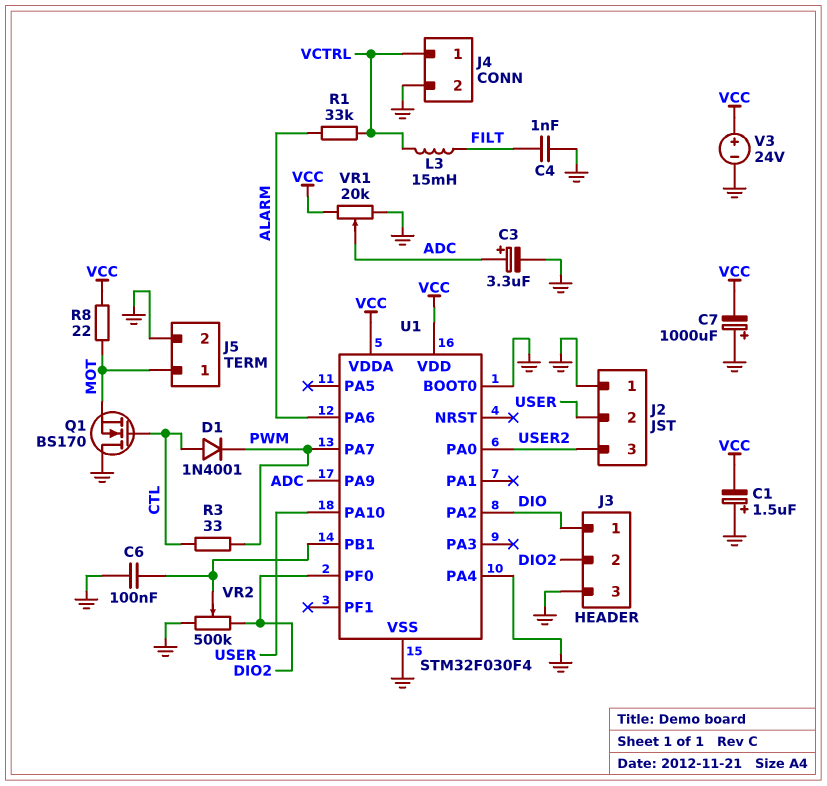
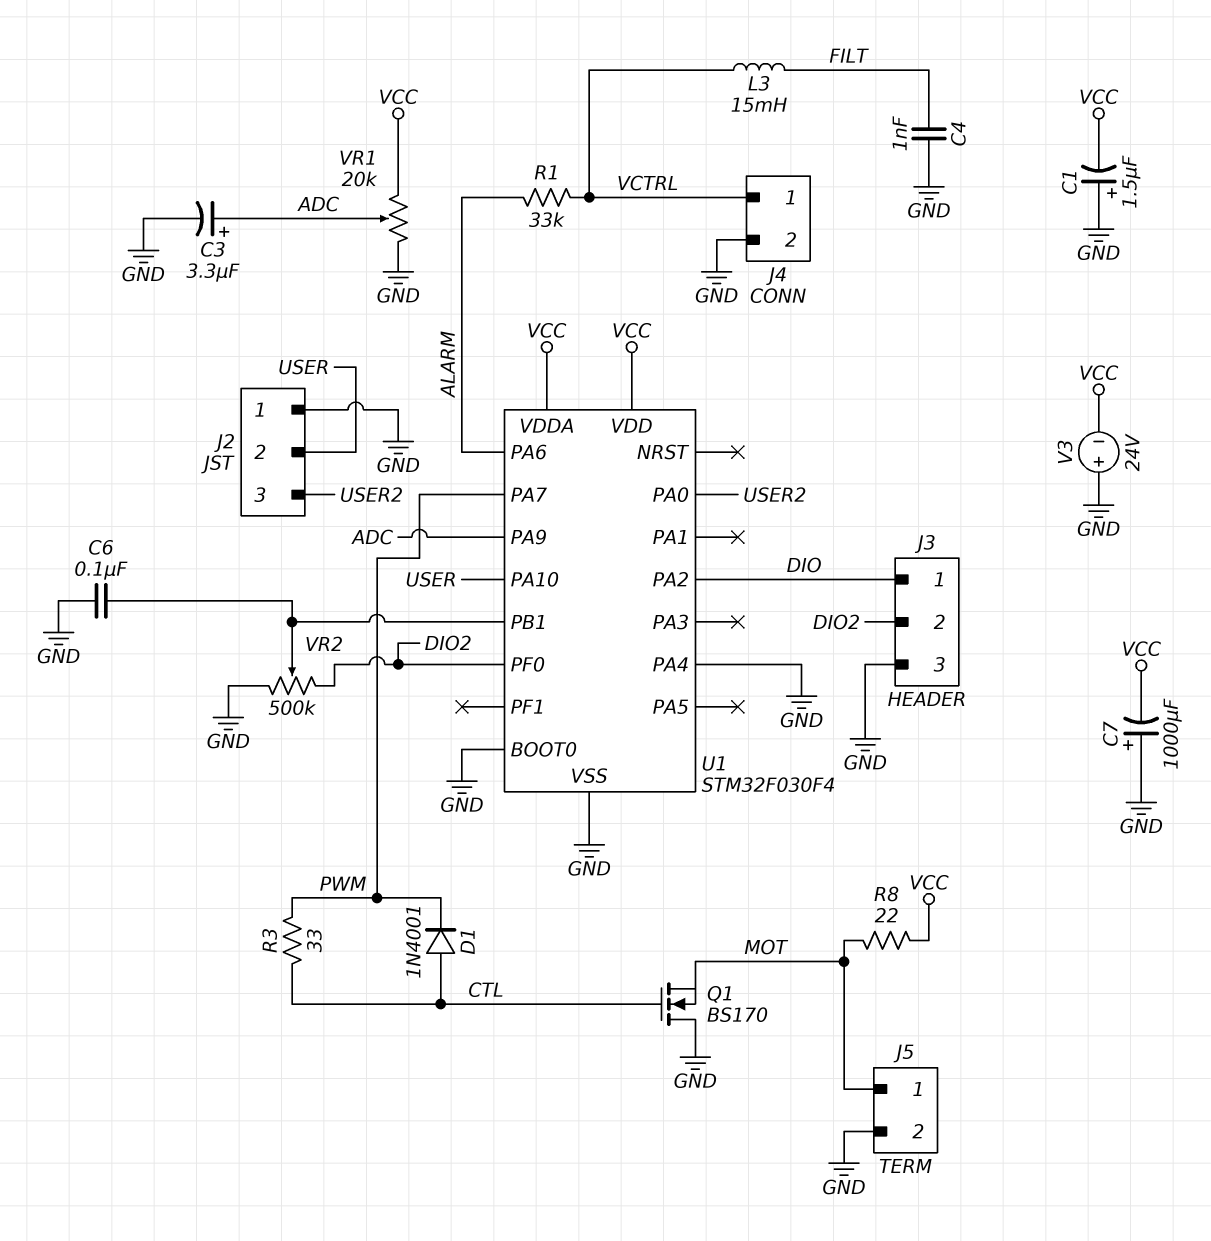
V3: 24V (plus VCC, minus GND) -> 24V (plus GND, minus VCC)

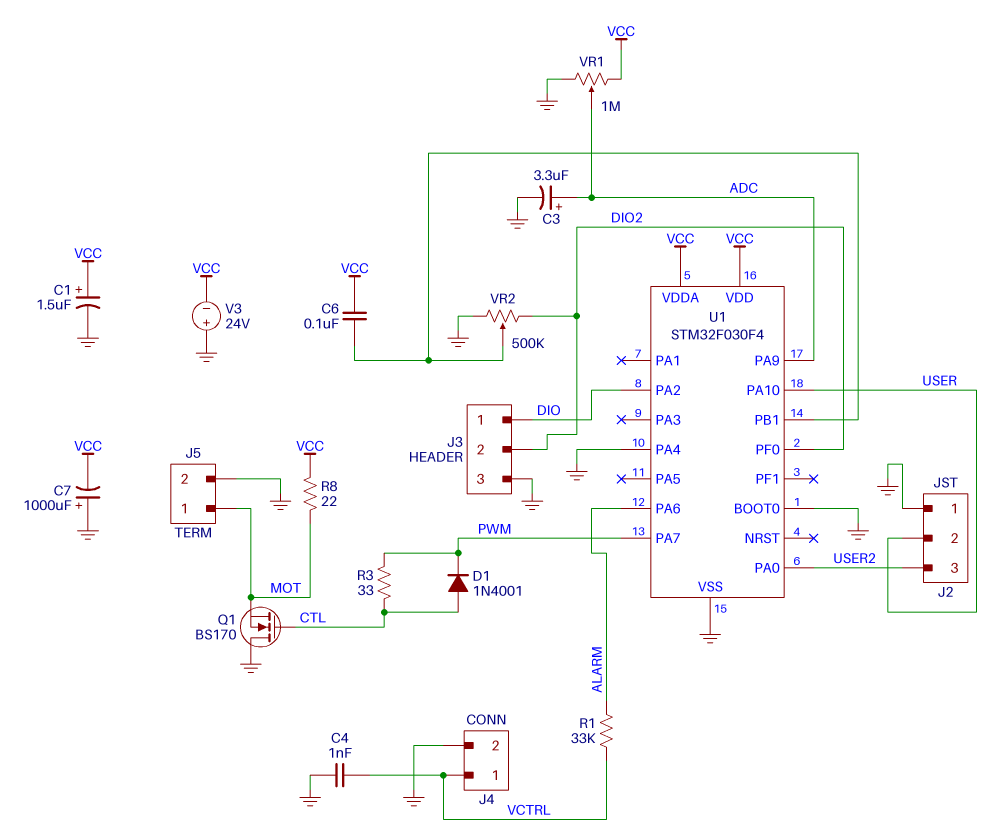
C1: 1.5uF (plus GND, minus VCC) -> 1.5uF (plus VCC, minus GND)
C4: 1nF (FILT, GND) -> 1nF (GND, VCTRL)
C6: 100nF (GND, U1/PB1) -> 100nF (U1/PB1, VCC)
L3: 15mH (FILT, VCTRL) -> none
VR1: 20k (GND, VCC, wiper ADC) -> 1M (GND, VCC, wiper ADC)

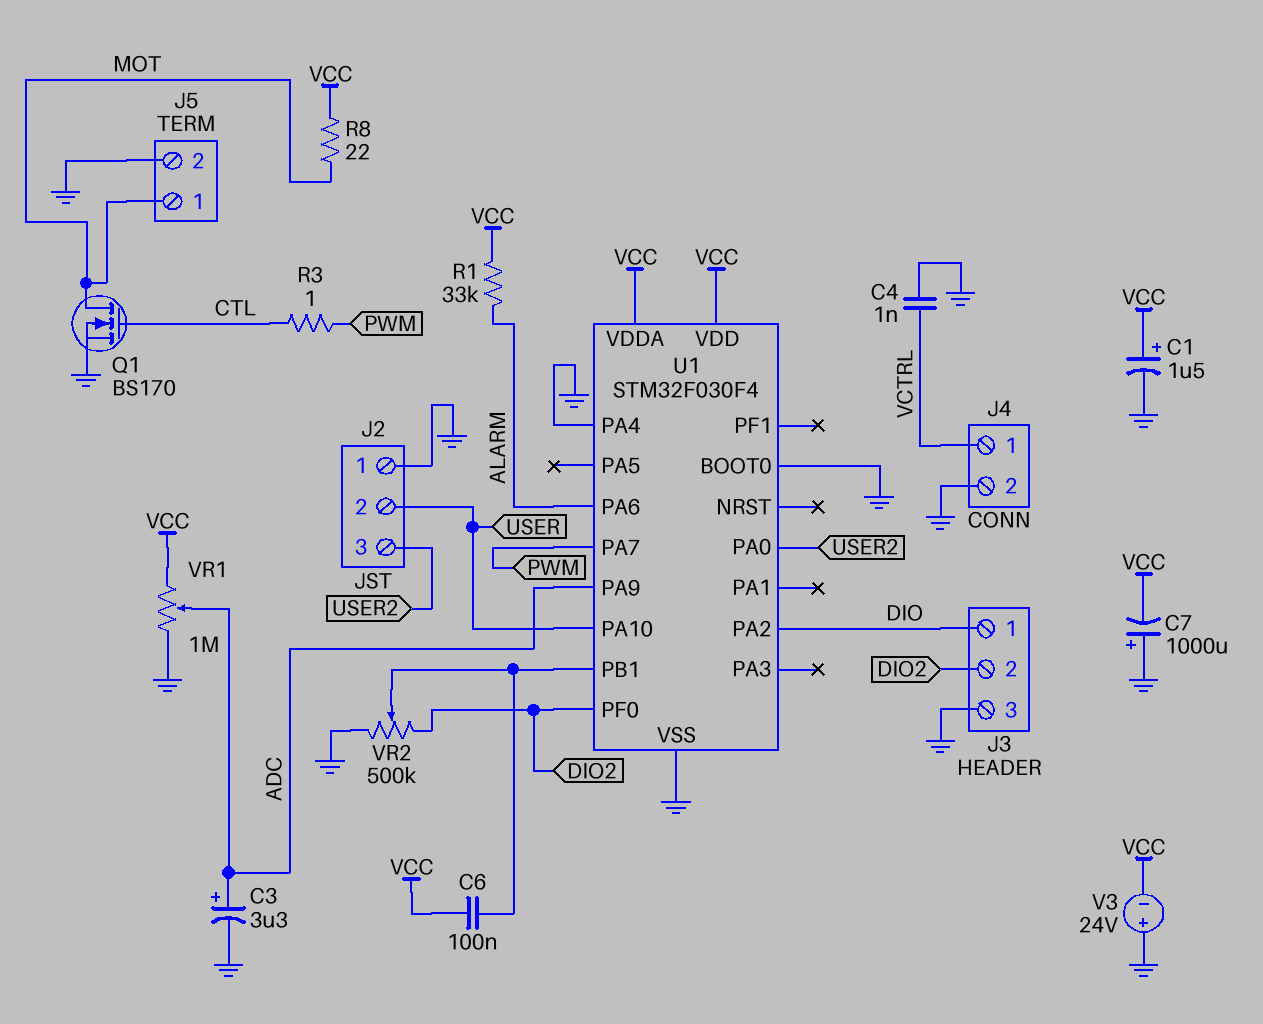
D1: diode 1N4001 (A CTL, K PWM) -> none
Q1: NMOS BS170 (G CTL, D GND, S MOT) -> NMOS BS170 (G CTL, D MOT, S GND)
R1: 33k (ALARM, VCTRL) -> 33k (ALARM, VCC)
R3: 33 (CTL, PWM) -> 1 (CTL, PWM)

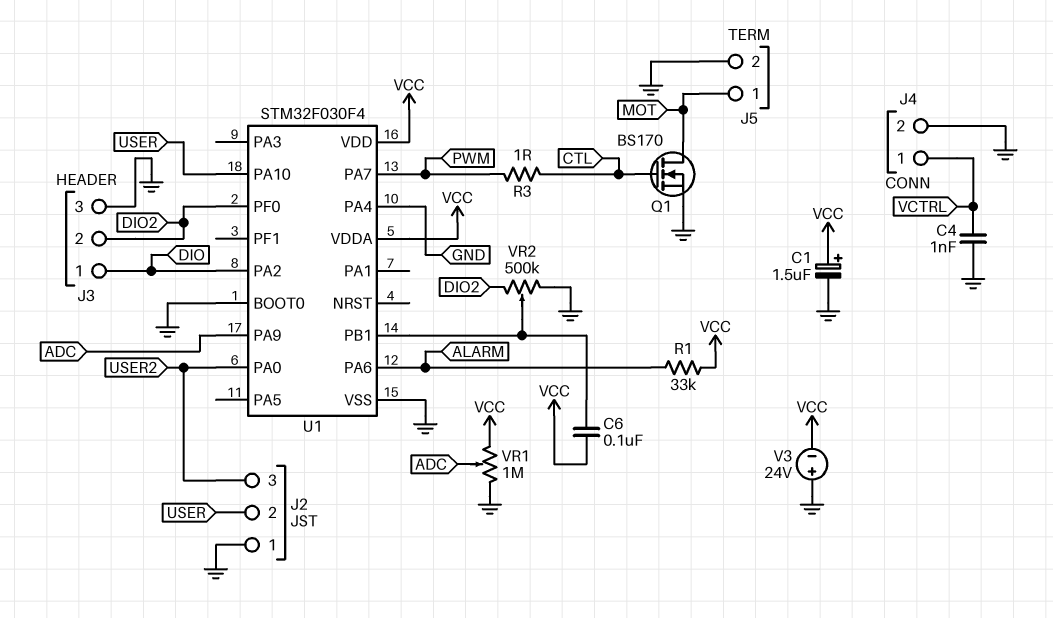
C3: 3.3uF (plus ADC, minus GND) -> none
C7: 1000uF (plus GND, minus VCC) -> none
R8: 22 (MOT, VCC) -> none

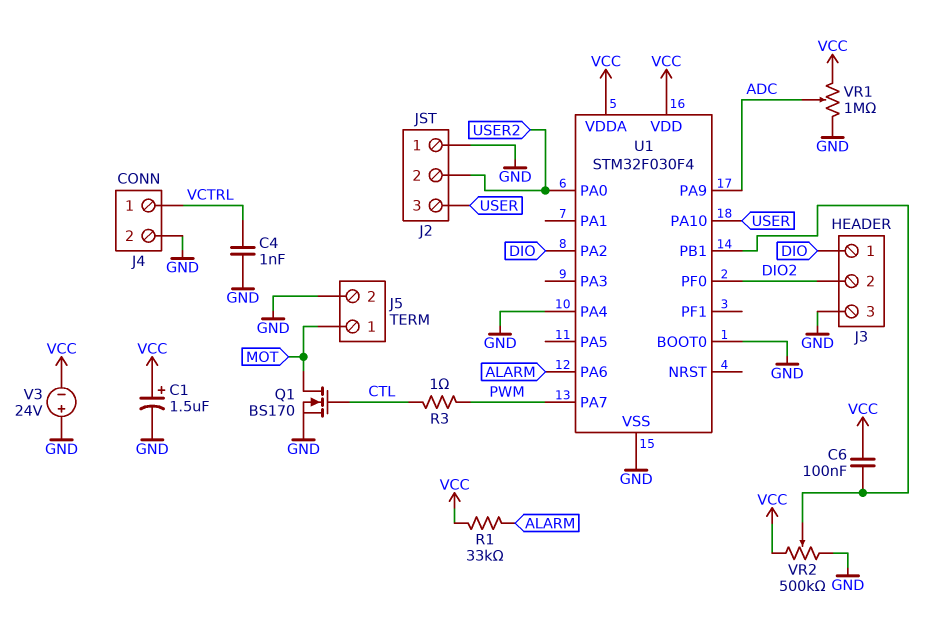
J2 pin 2: USER -> USER2
J2 pin 3: USER2 -> USER
VR2: 500k (DIO2, GND, wiper U1/PB1) -> 500k (GND, VCC, wiper U1/PB1)

